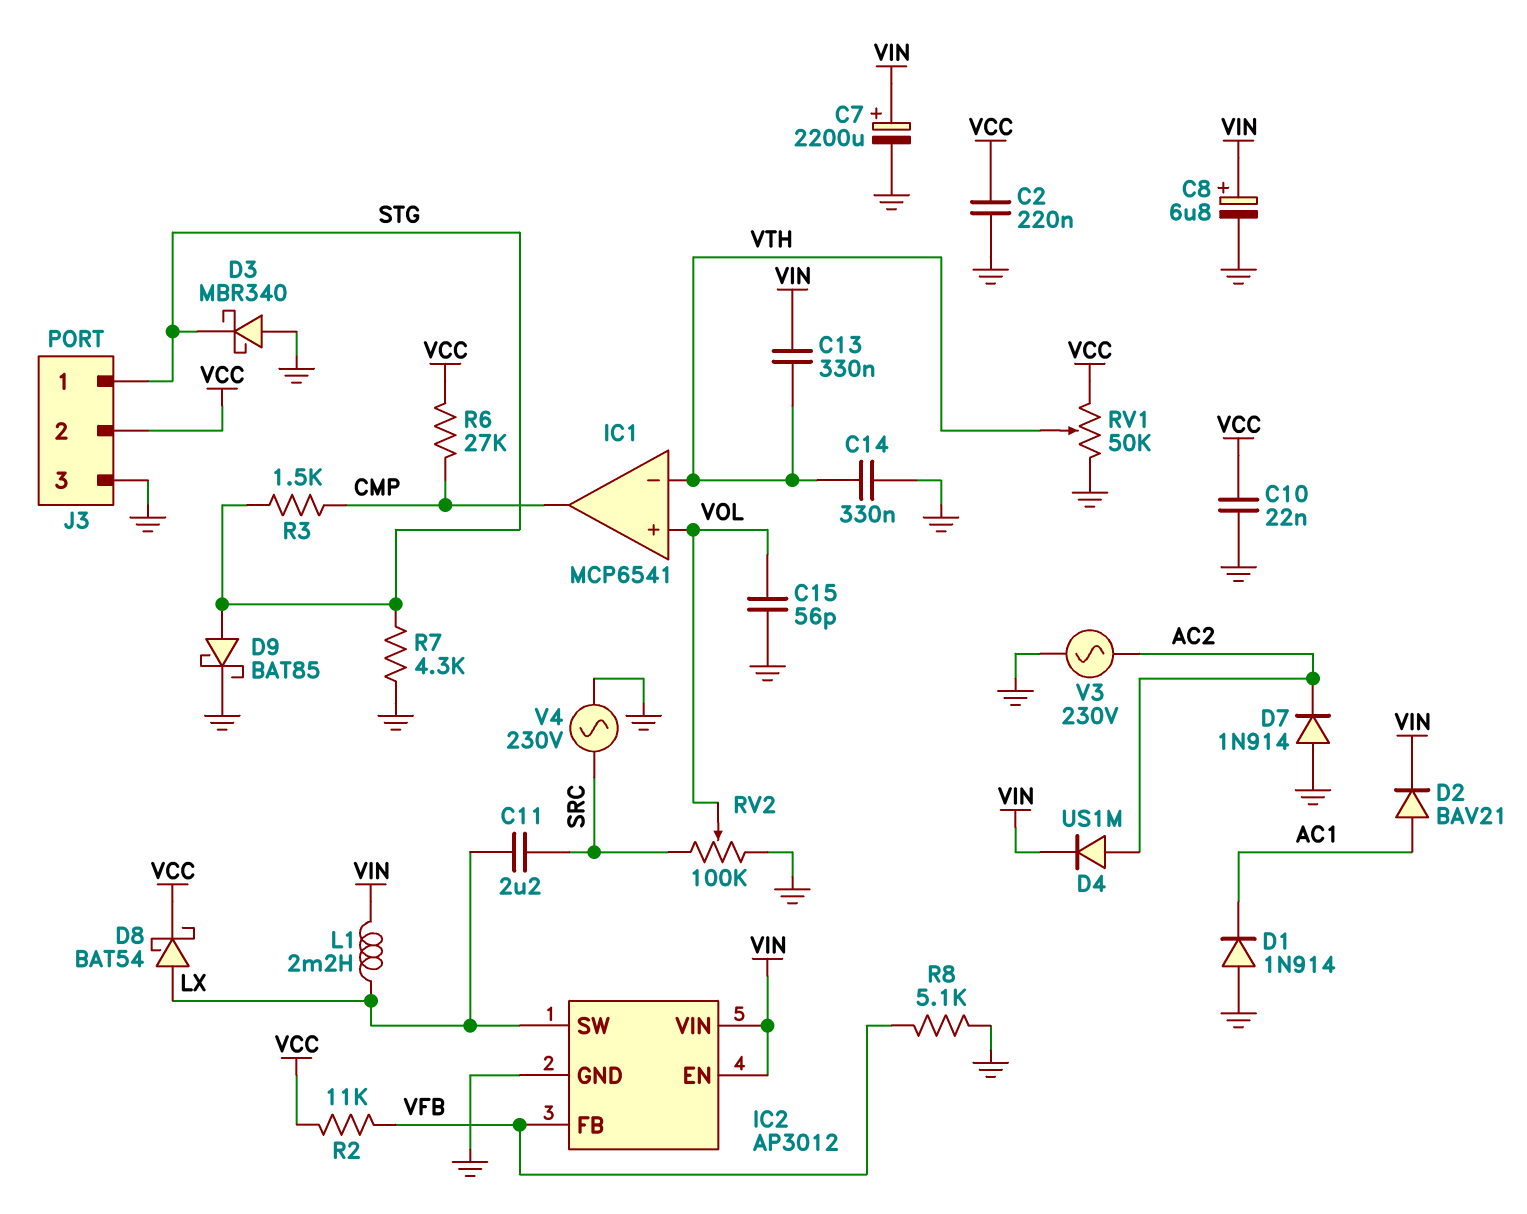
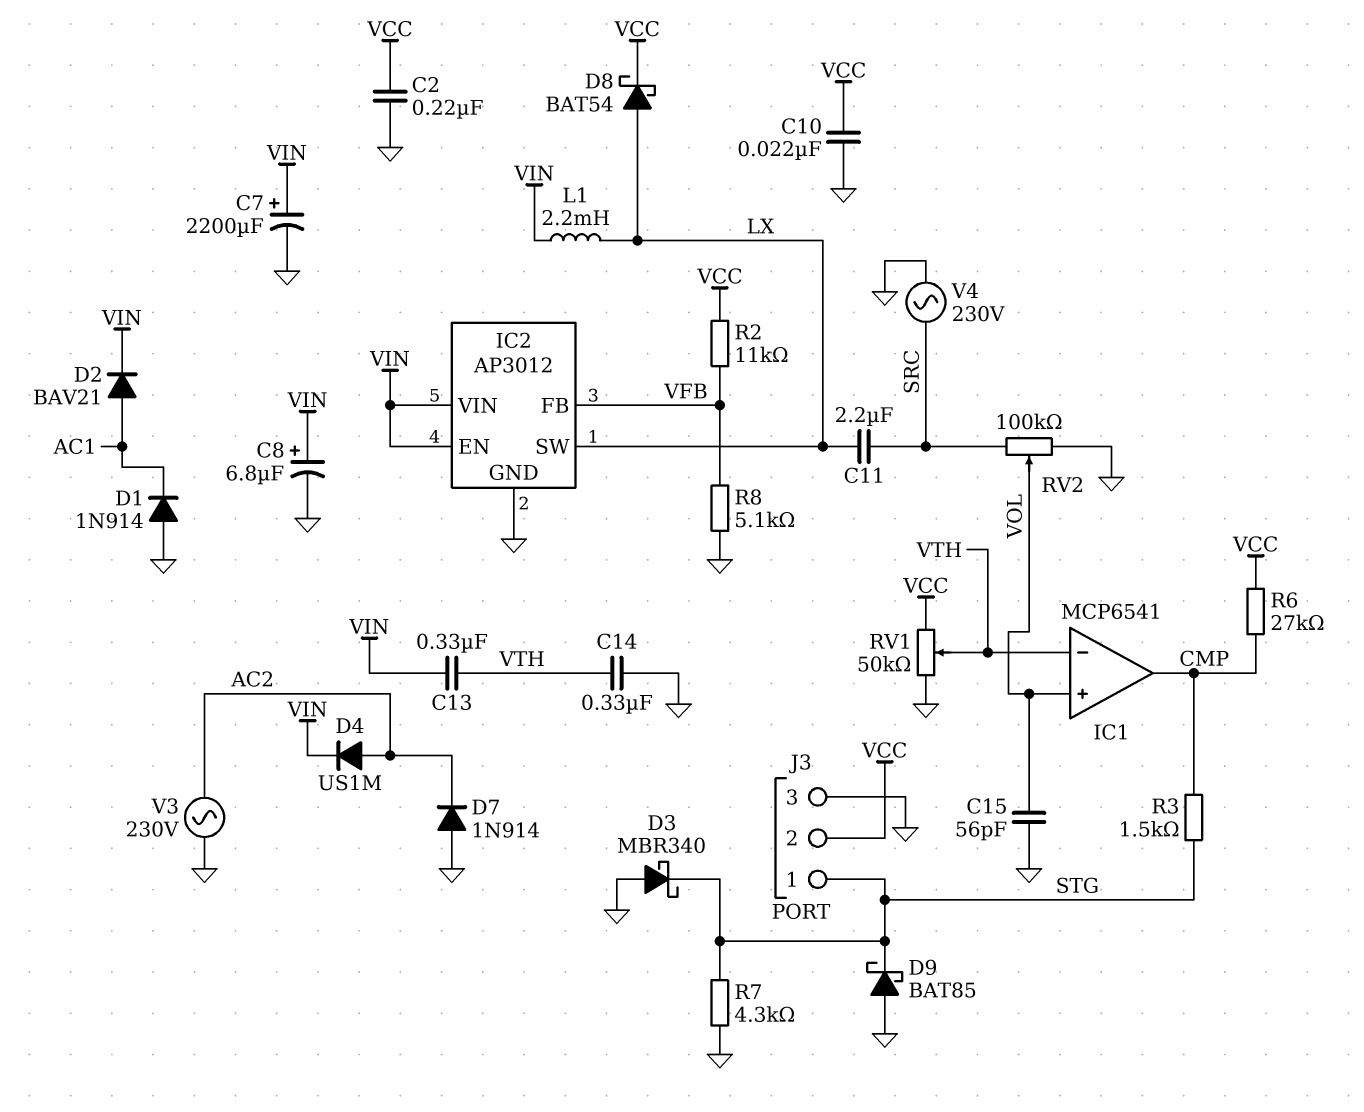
D9: schottky BAT85 (A STG, K GND) -> schottky BAT85 (A GND, K STG)

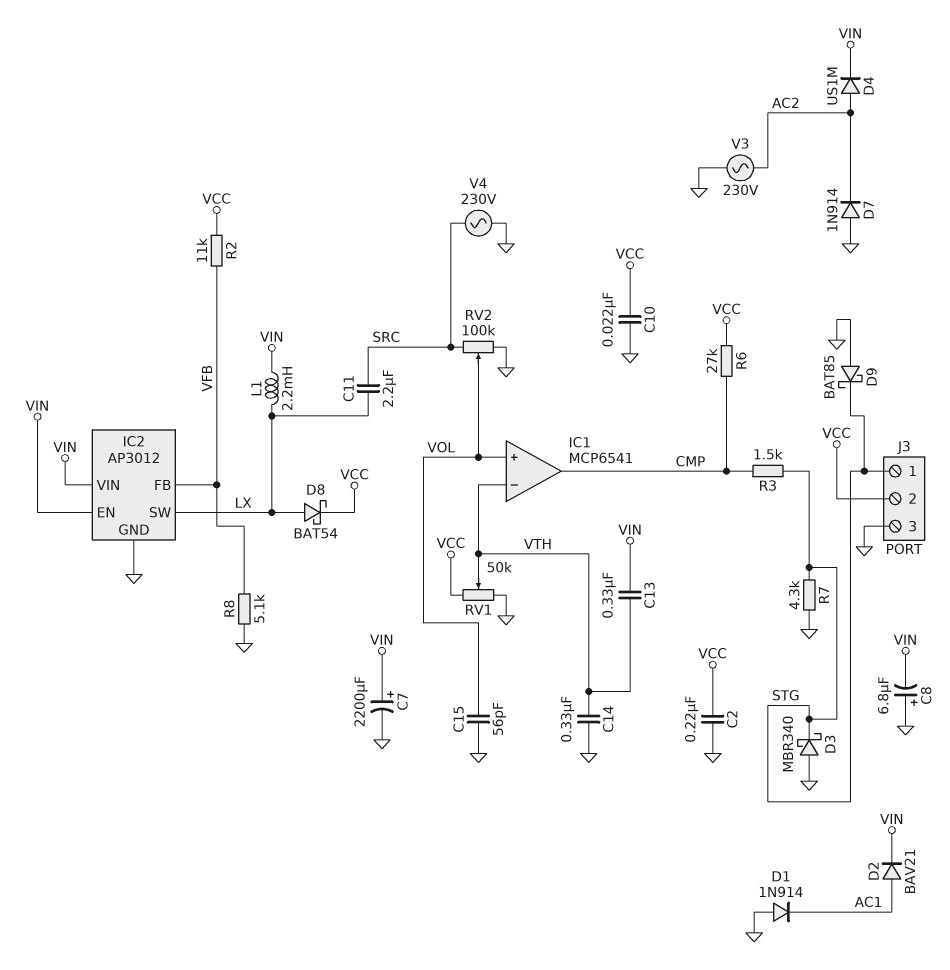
C8: 6.8uF (plus VIN, minus GND) -> 6.8uF (plus GND, minus VIN)

